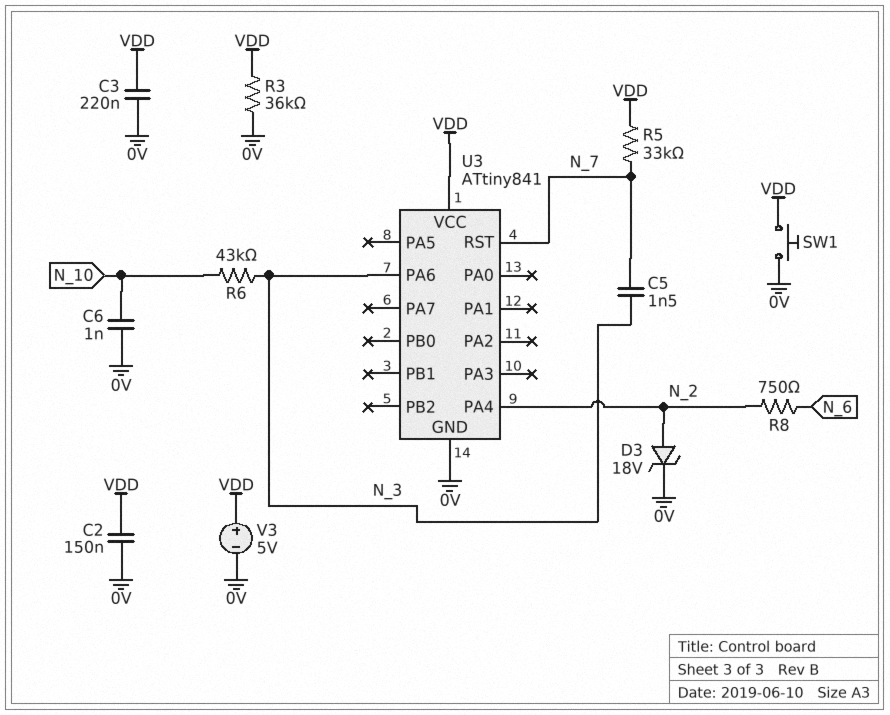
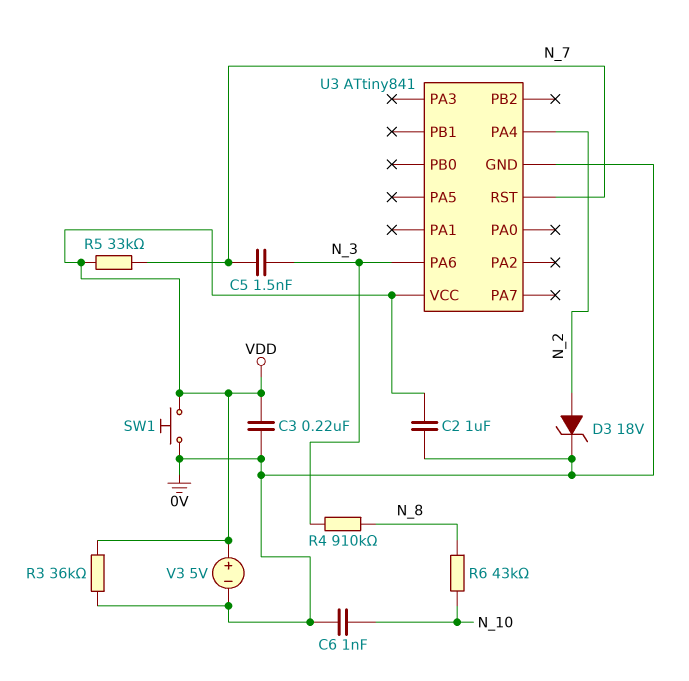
C2: 150nF (0V, VDD) -> 1uF (0V, VDD)
R4: none -> 910k (N_3, N_8)
R6: 43k (N_3, N_10) -> 43k (N_8, N_10)
R8: 750 (N_2, N_6) -> none

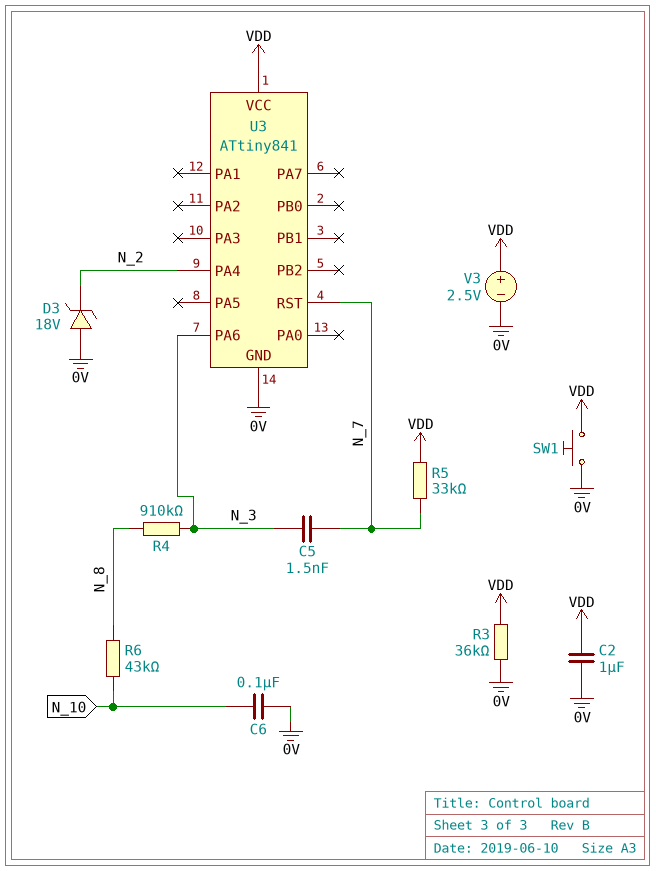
C3: 220nF (0V, VDD) -> none
C6: 1nF (0V, N_10) -> 100nF (0V, N_10)
D3: zener 18V (A N_2, K 0V) -> zener 18V (A 0V, K N_2)
V3: 5V (plus VDD, minus 0V) -> 2.5V (plus VDD, minus 0V)

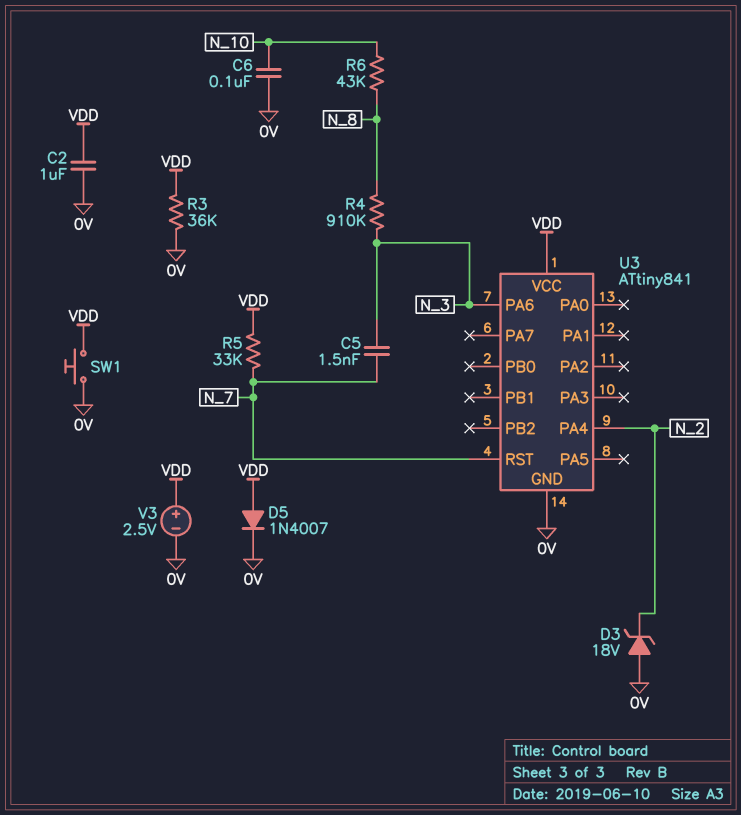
D5: none -> diode 1N4007 (A VDD, K 0V)

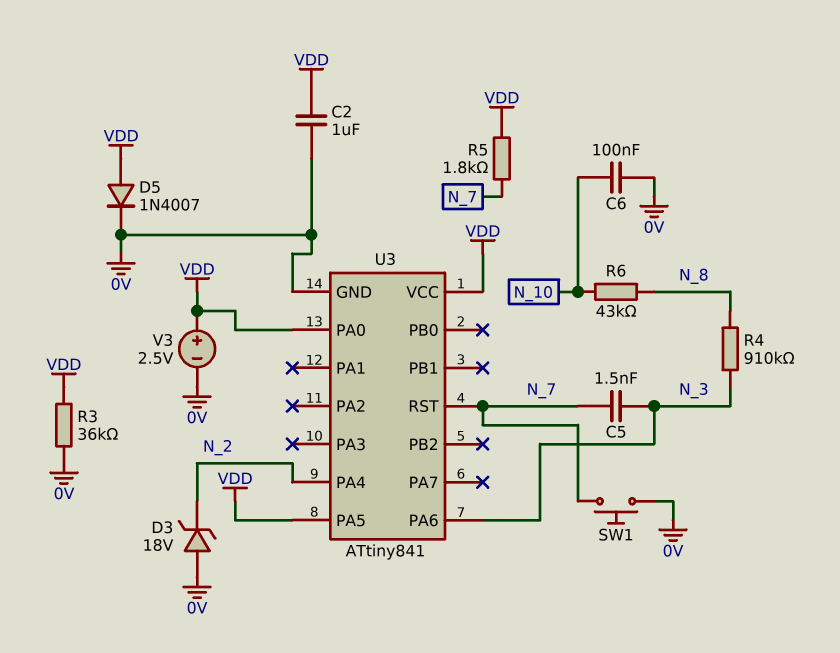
R5: 33k (N_7, VDD) -> 1.8k (N_7, VDD)
SW1: button (0V, VDD) -> button (0V, N_7)
U3 pin PA0: none -> VDD
U3 pin PA5: none -> VDD

